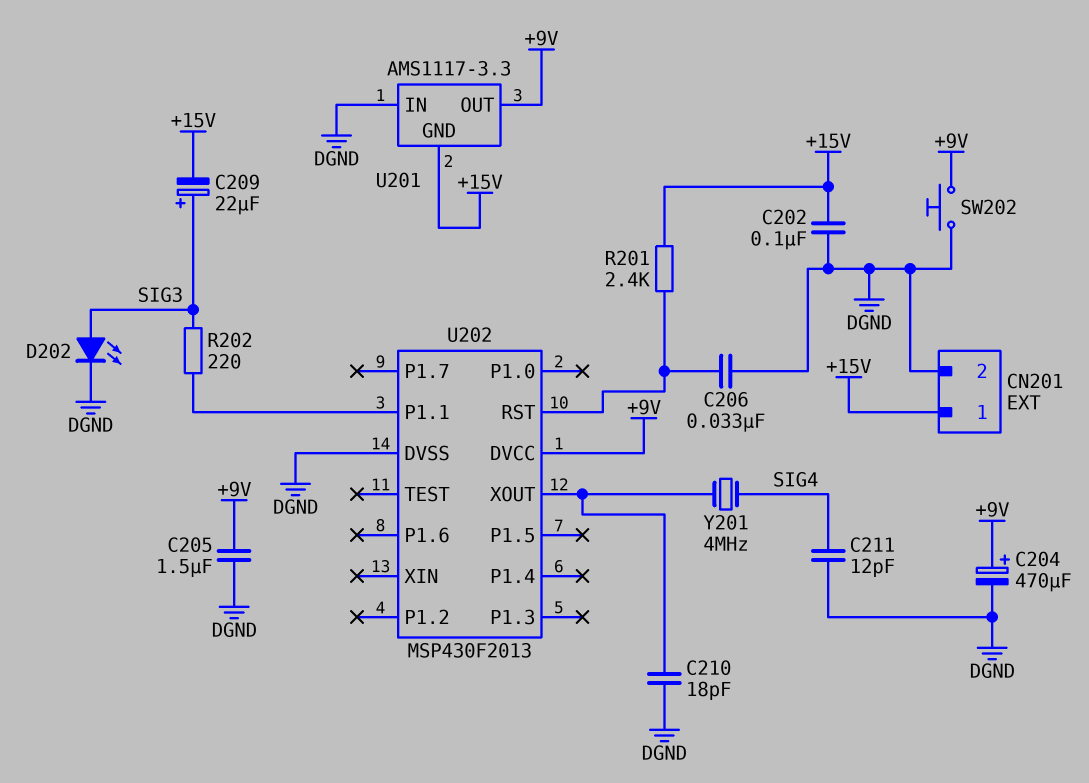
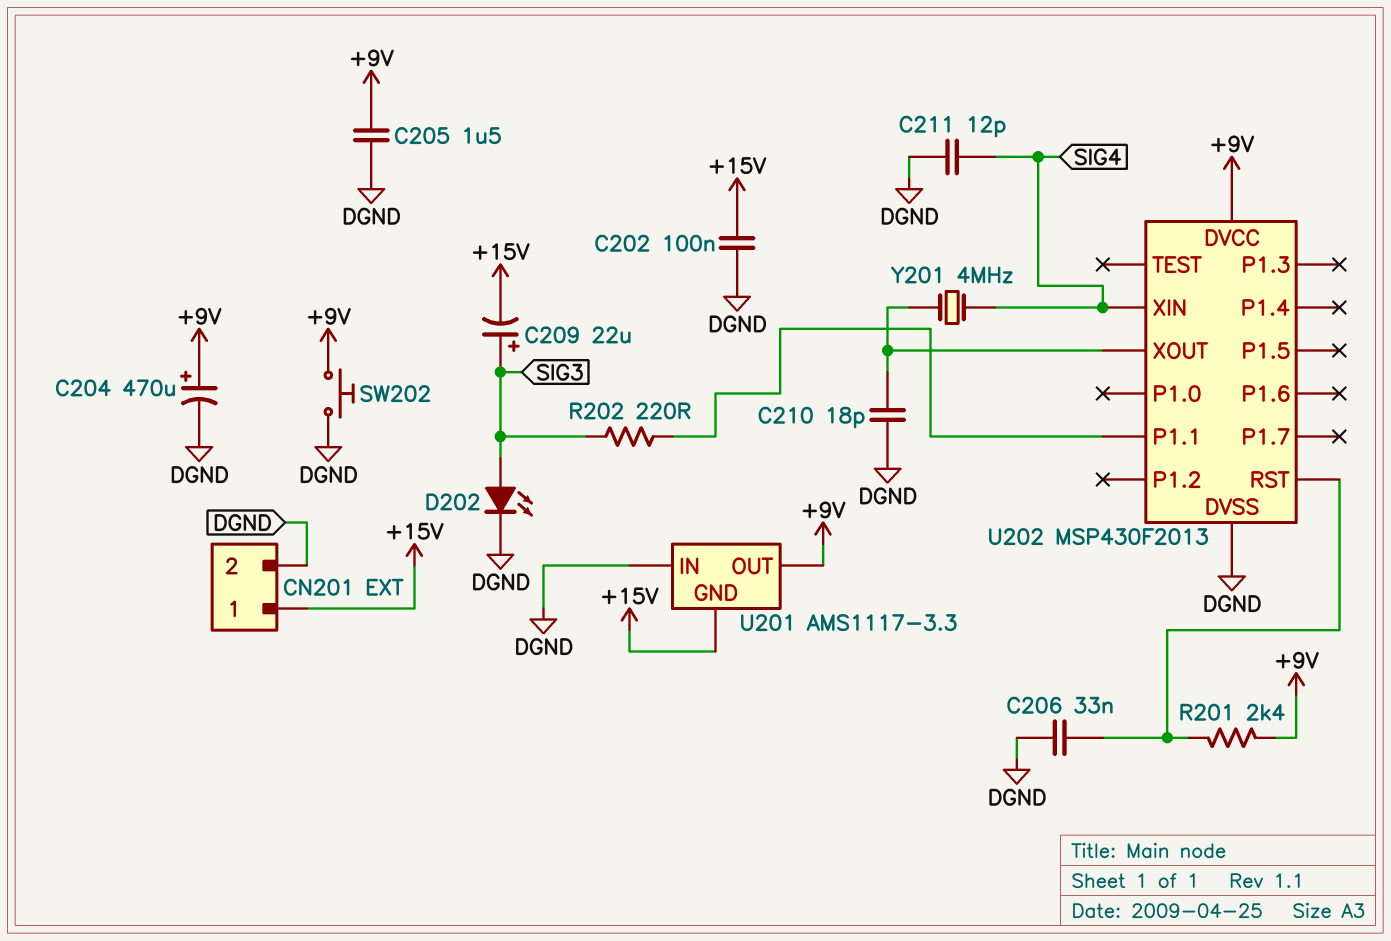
R201: 2.4k (+15V, U202/RST) -> 2.4k (+9V, U202/RST)
U202 pin XIN: none -> SIG4

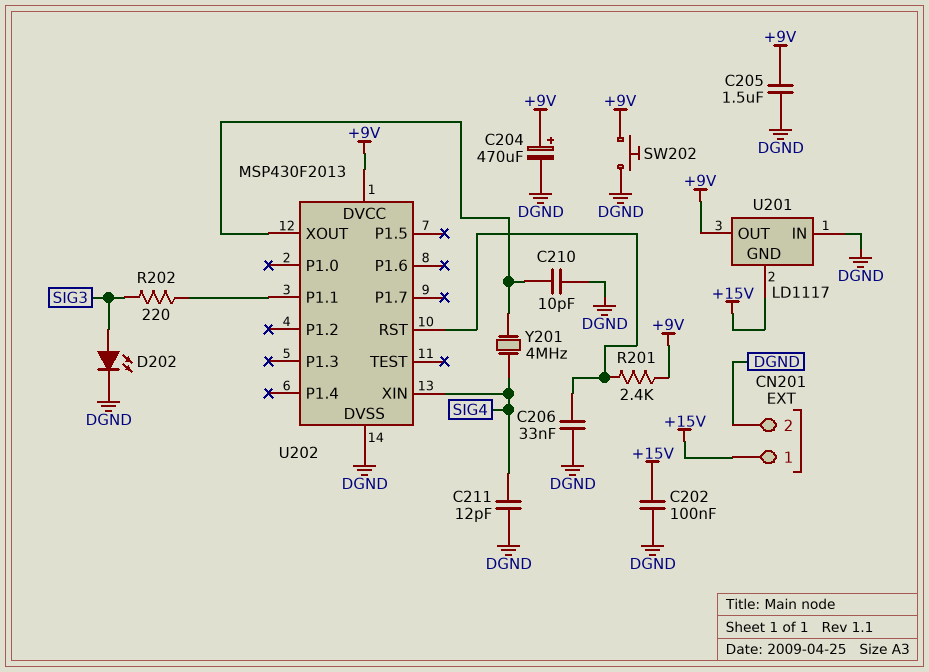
C209: 22uF (plus SIG3, minus +15V) -> none
C210: 18pF (DGND, U202/XOUT) -> 10pF (DGND, U202/XOUT)
U201: AMS1117-3.3 -> LD1117

